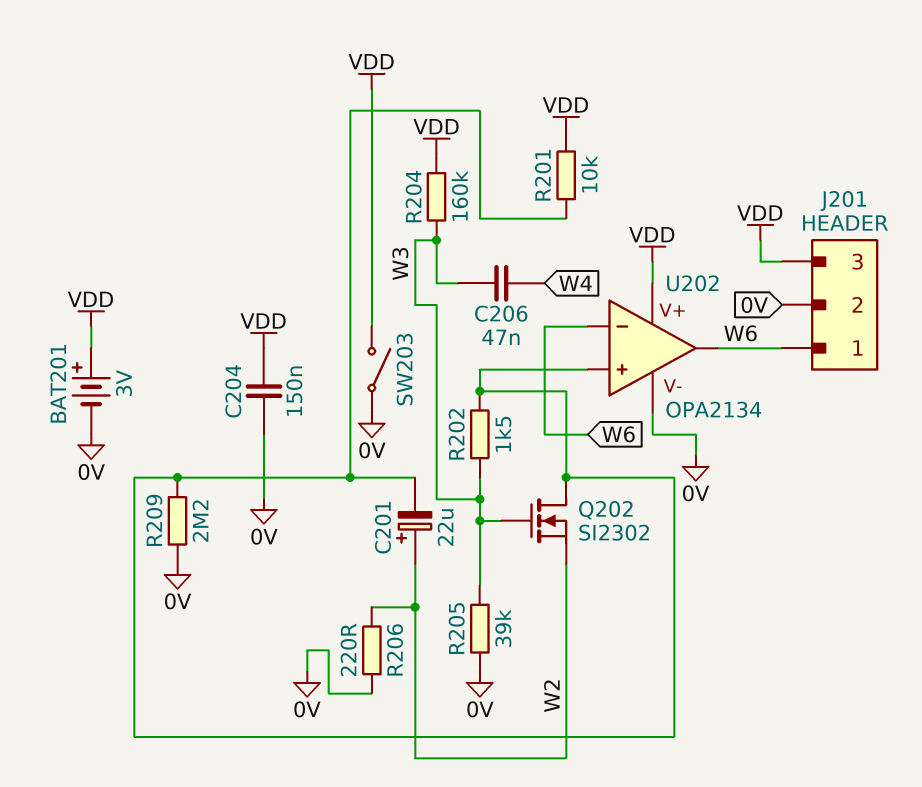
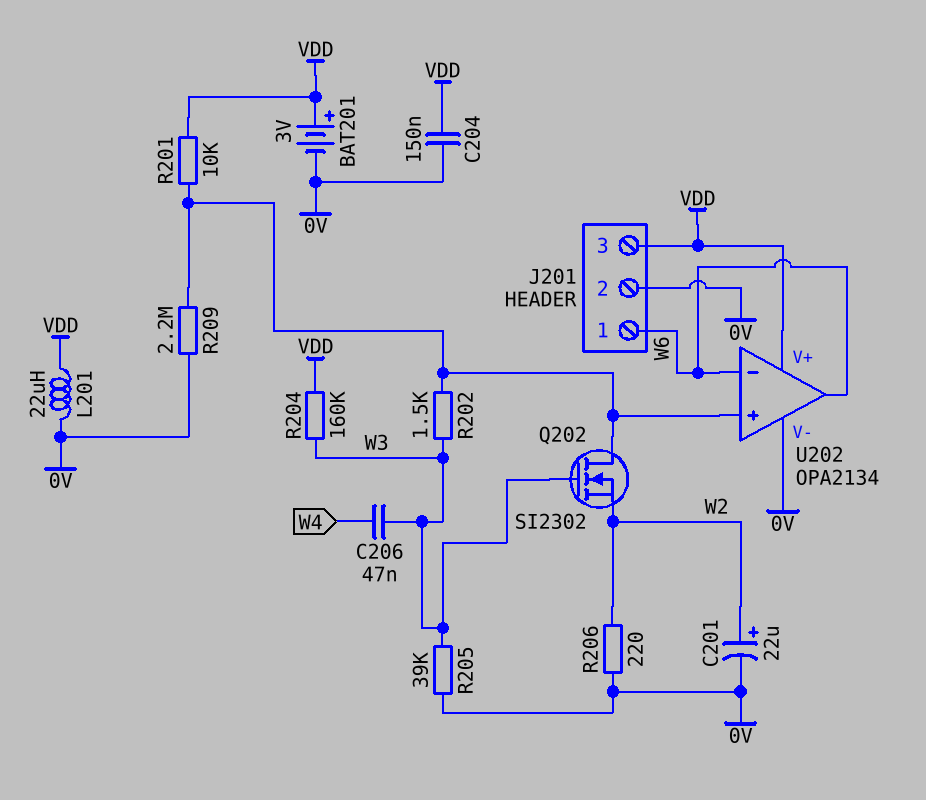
C201: 22uF (plus W2, minus U202/in+) -> 22uF (plus W2, minus 0V)
L201: none -> 22uH (0V, VDD)
SW203: switch (0V, VDD) -> none

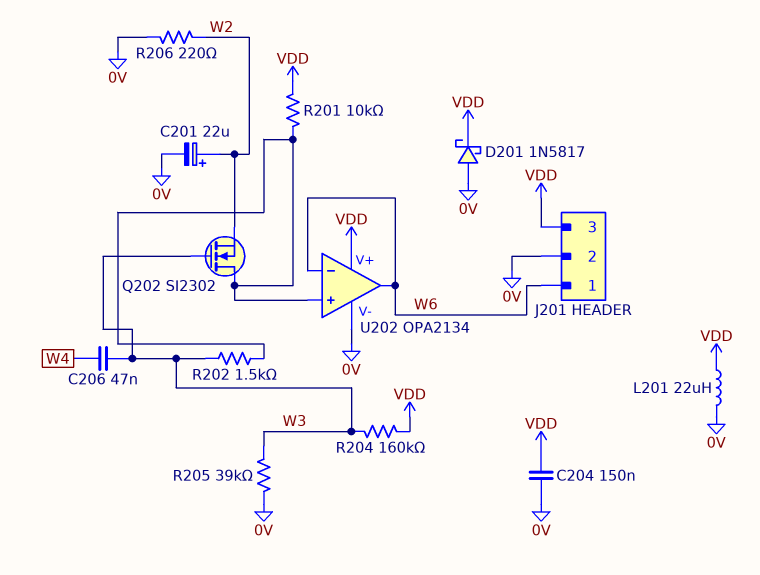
BAT201: 3V (plus VDD, minus 0V) -> none
D201: none -> schottky 1N5817 (A 0V, K VDD)
R209: 2.2M (0V, U202/in+) -> none

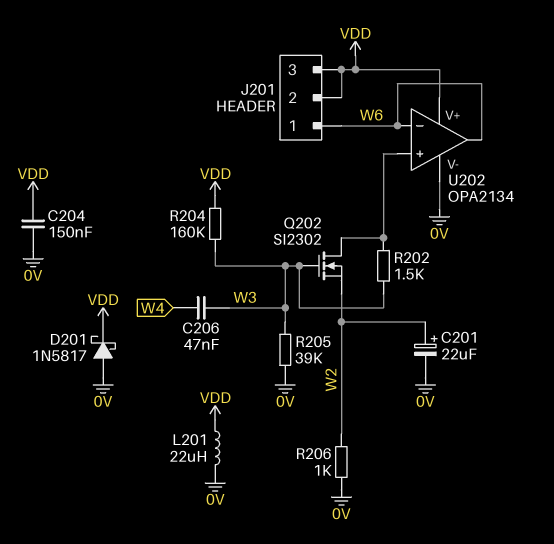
J201 pin 2: 0V -> VDD
R201: 10k (U202/in+, VDD) -> none
R206: 220 (0V, W2) -> 1k (0V, W2)

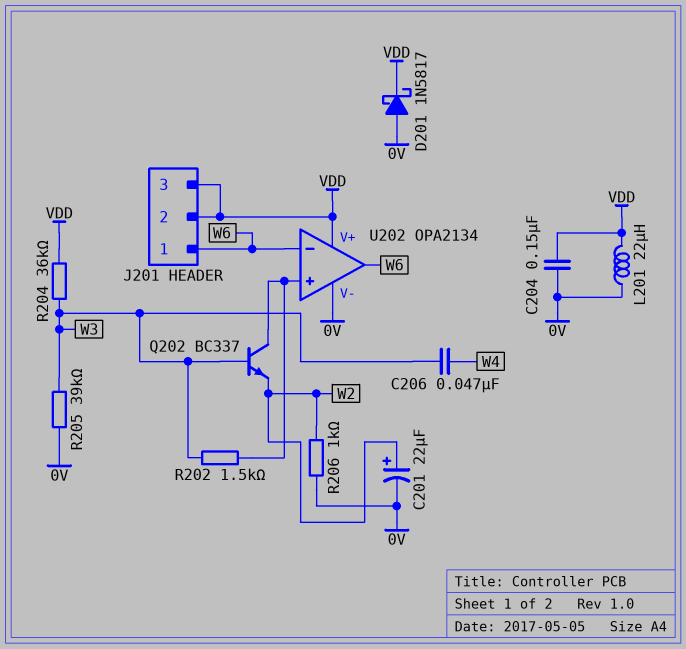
Q202: NMOS SI2302 (G W3, D U202/in+, S W2) -> NPN BC337 (B W3, C U202/in+, E W2)
R204: 160k (VDD, W3) -> 36k (VDD, W3)

